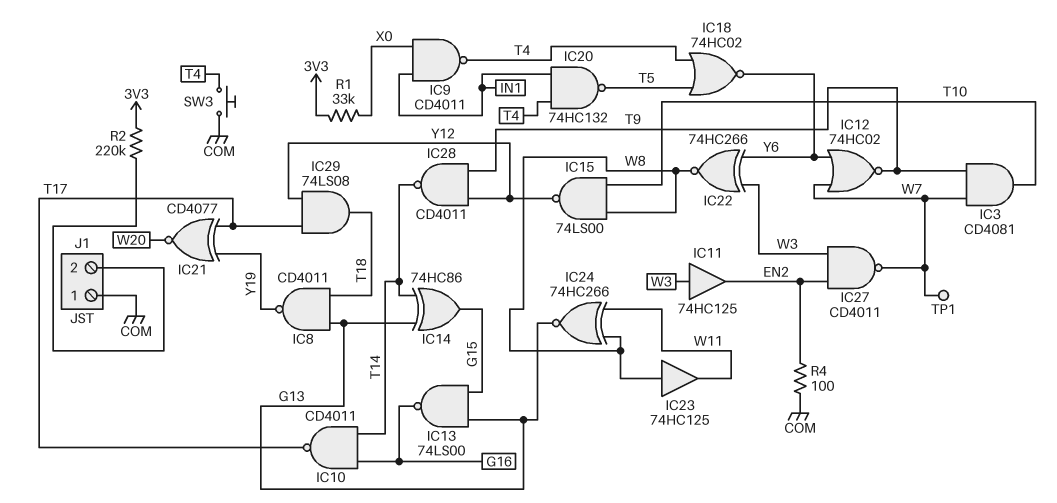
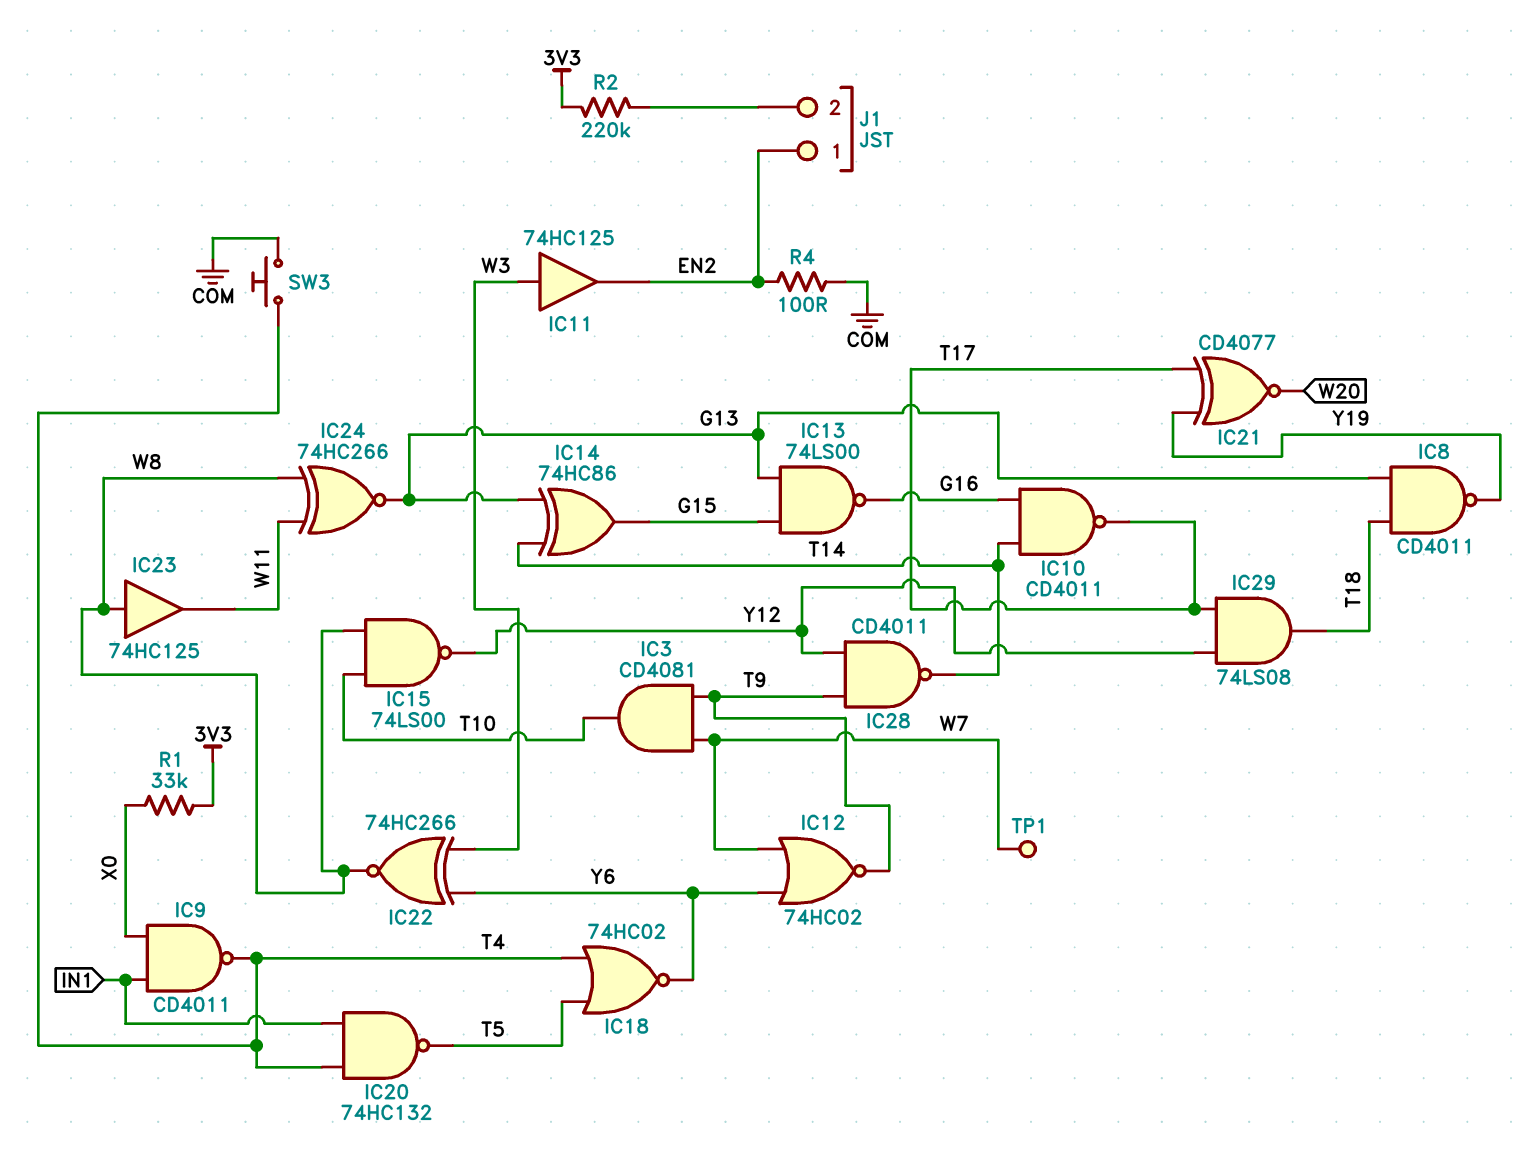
IC27: NAND CD4011 (in EN2, in W3, out W7) -> none
J1 pin 1: COM -> EN2

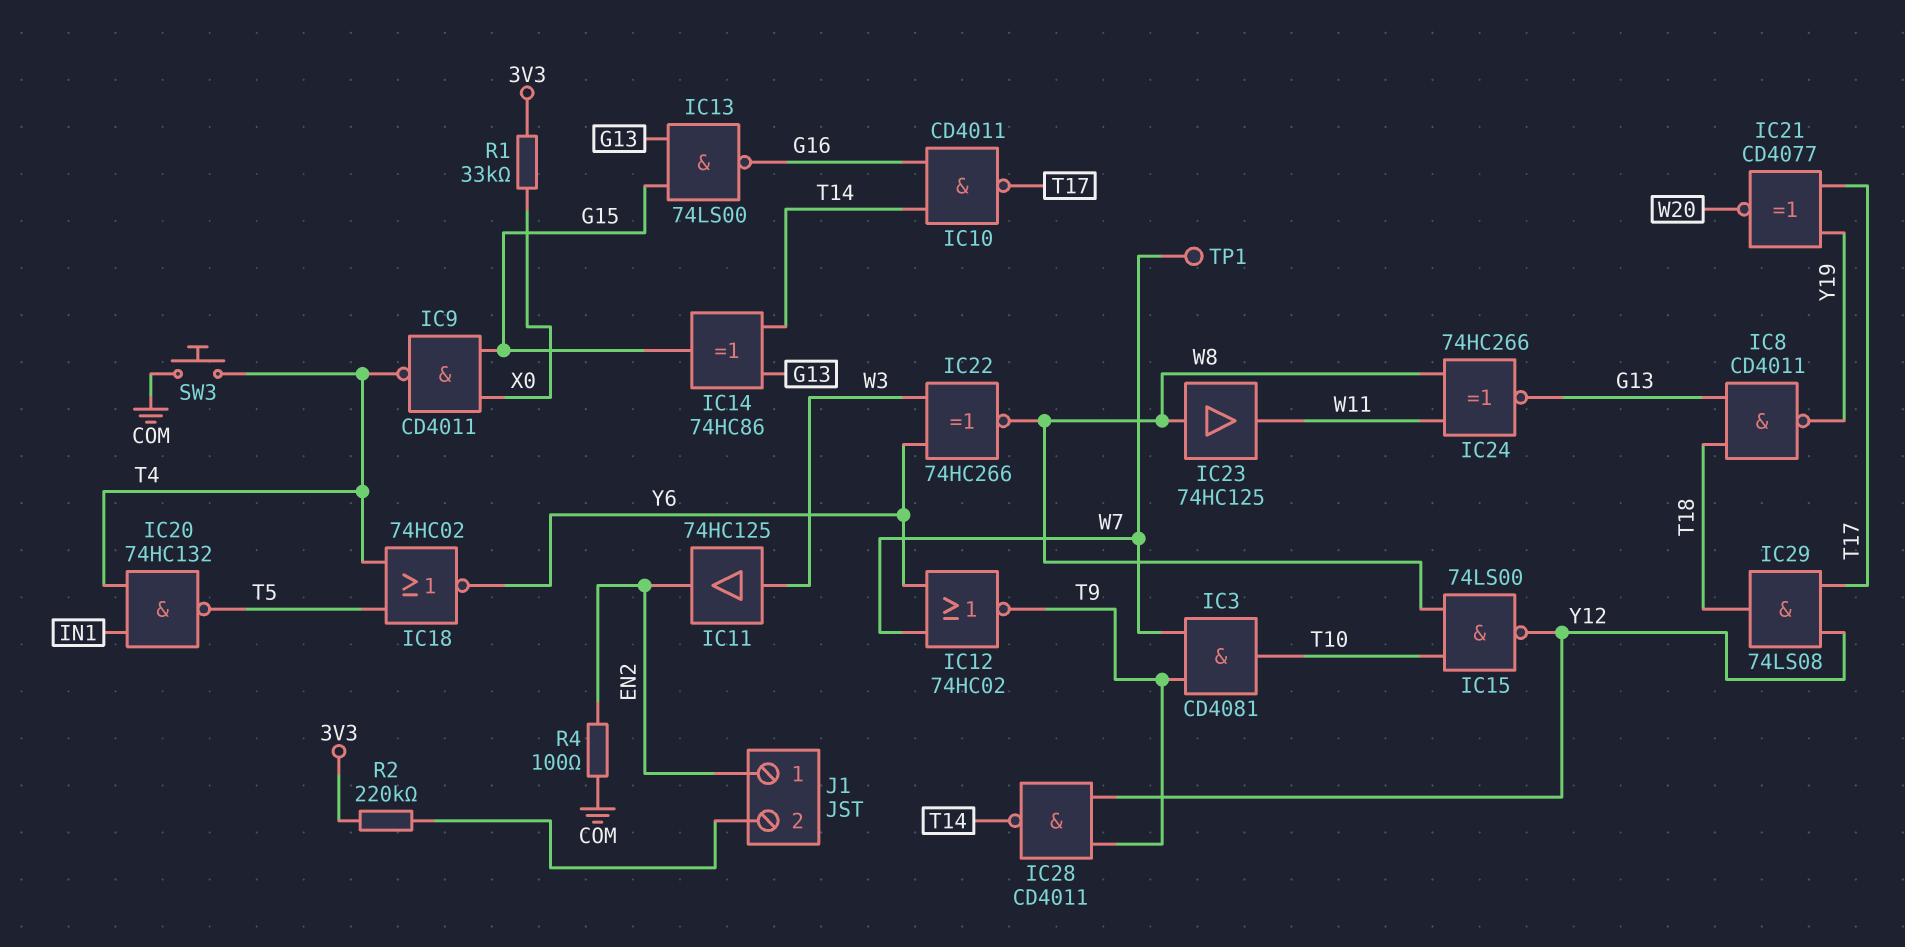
IC9: NAND CD4011 (in IN1, in X0, out T4) -> NAND CD4011 (in G15, in X0, out T4)

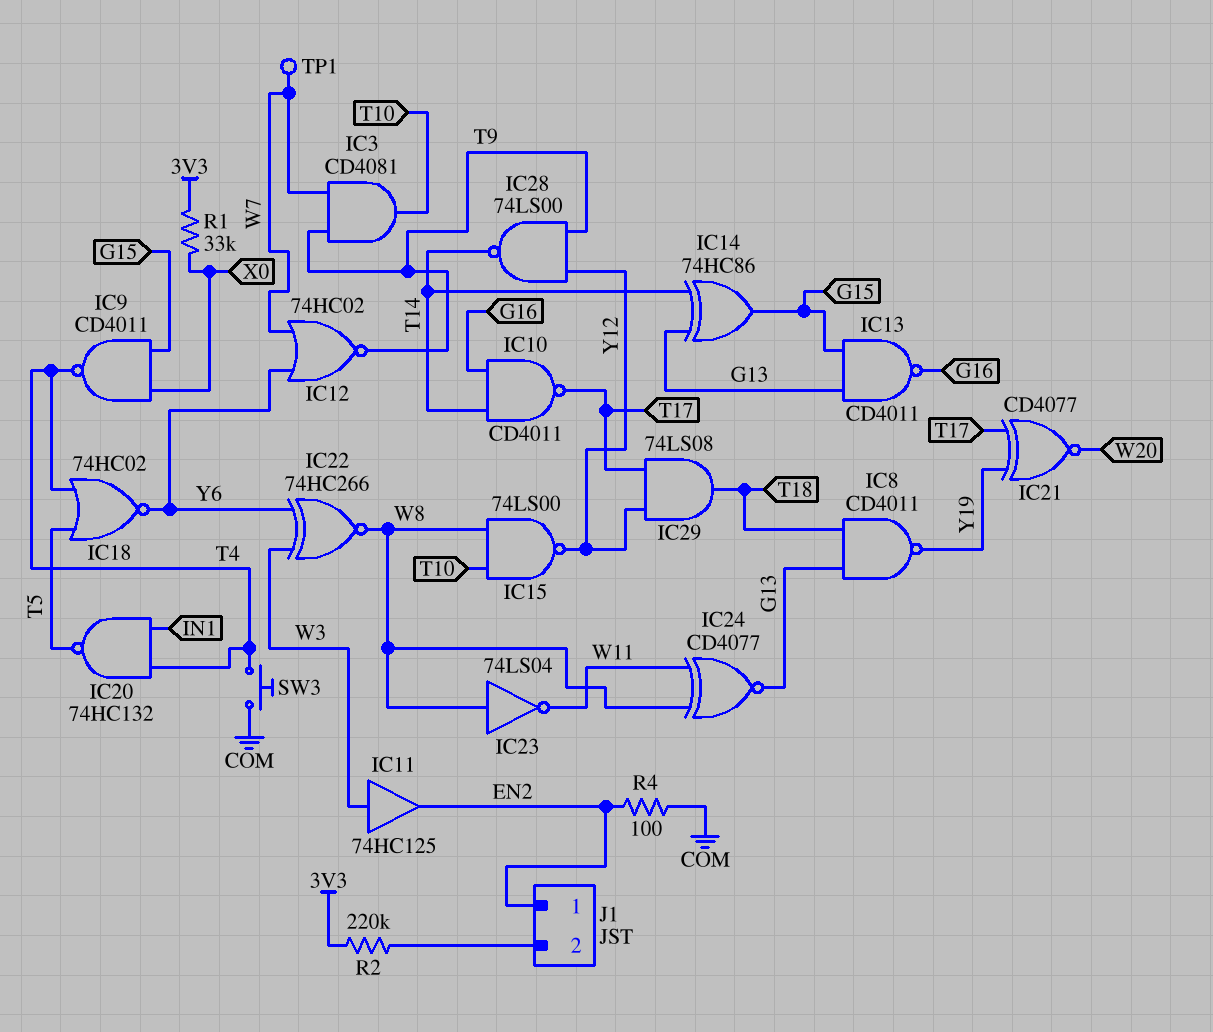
IC13: NAND 74LS00 (in G13, in G15, out G16) -> NAND CD4011 (in G13, in G15, out G16)
IC23: buffer 74HC125 (in W8, out W11) -> NOT 74LS04 (in W8, out W11)
IC24: XNOR 74HC266 (in W8, in W11, out G13) -> XNOR CD4077 (in W8, in W11, out G13)
IC28: NAND CD4011 (in T9, in Y12, out T14) -> NAND 74LS00 (in T9, in Y12, out T14)

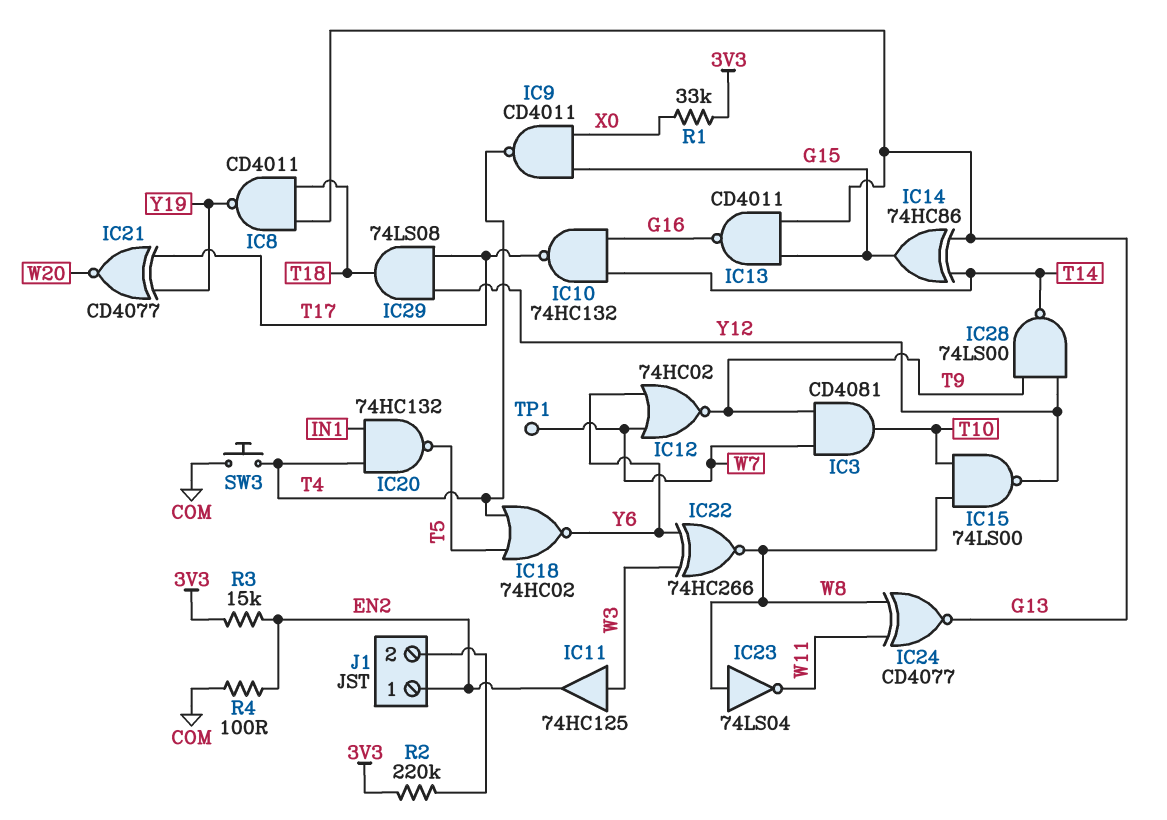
IC10: NAND CD4011 (in G16, in T14, out T17) -> NAND 74HC132 (in G16, in T14, out T17)
R3: none -> 15k (3V3, EN2)

